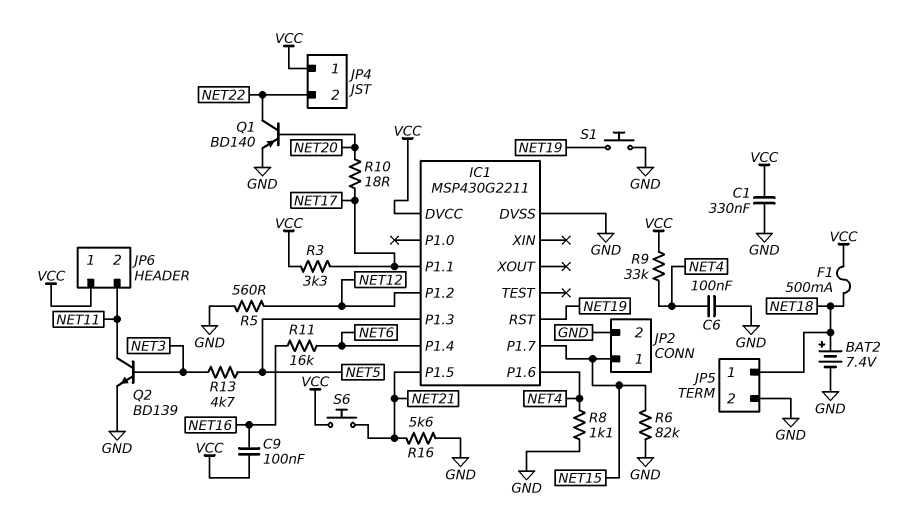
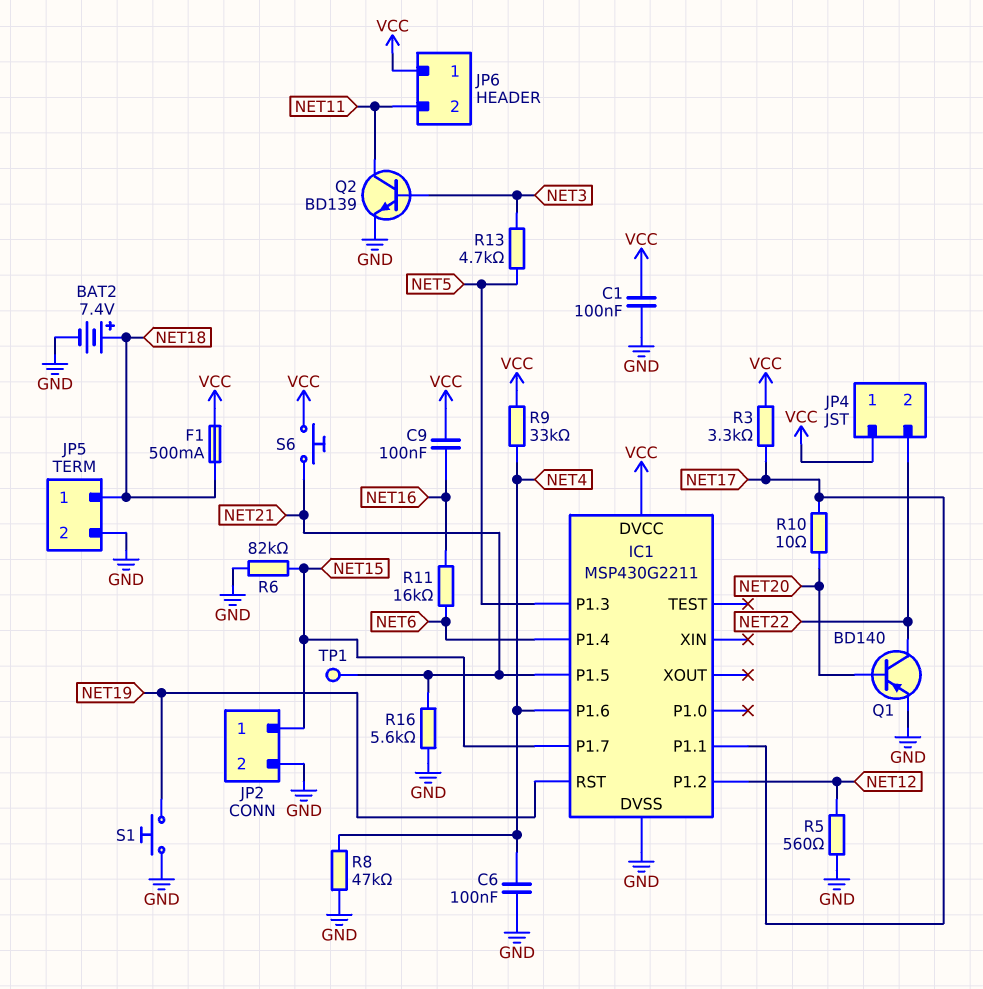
C1: 330nF (GND, VCC) -> 100nF (GND, VCC)
R8: 1.1k (GND, NET4) -> 47k (GND, NET4)
R10: 18 (NET17, NET20) -> 10 (NET17, NET20)
TP1: none -> test point (NET21)

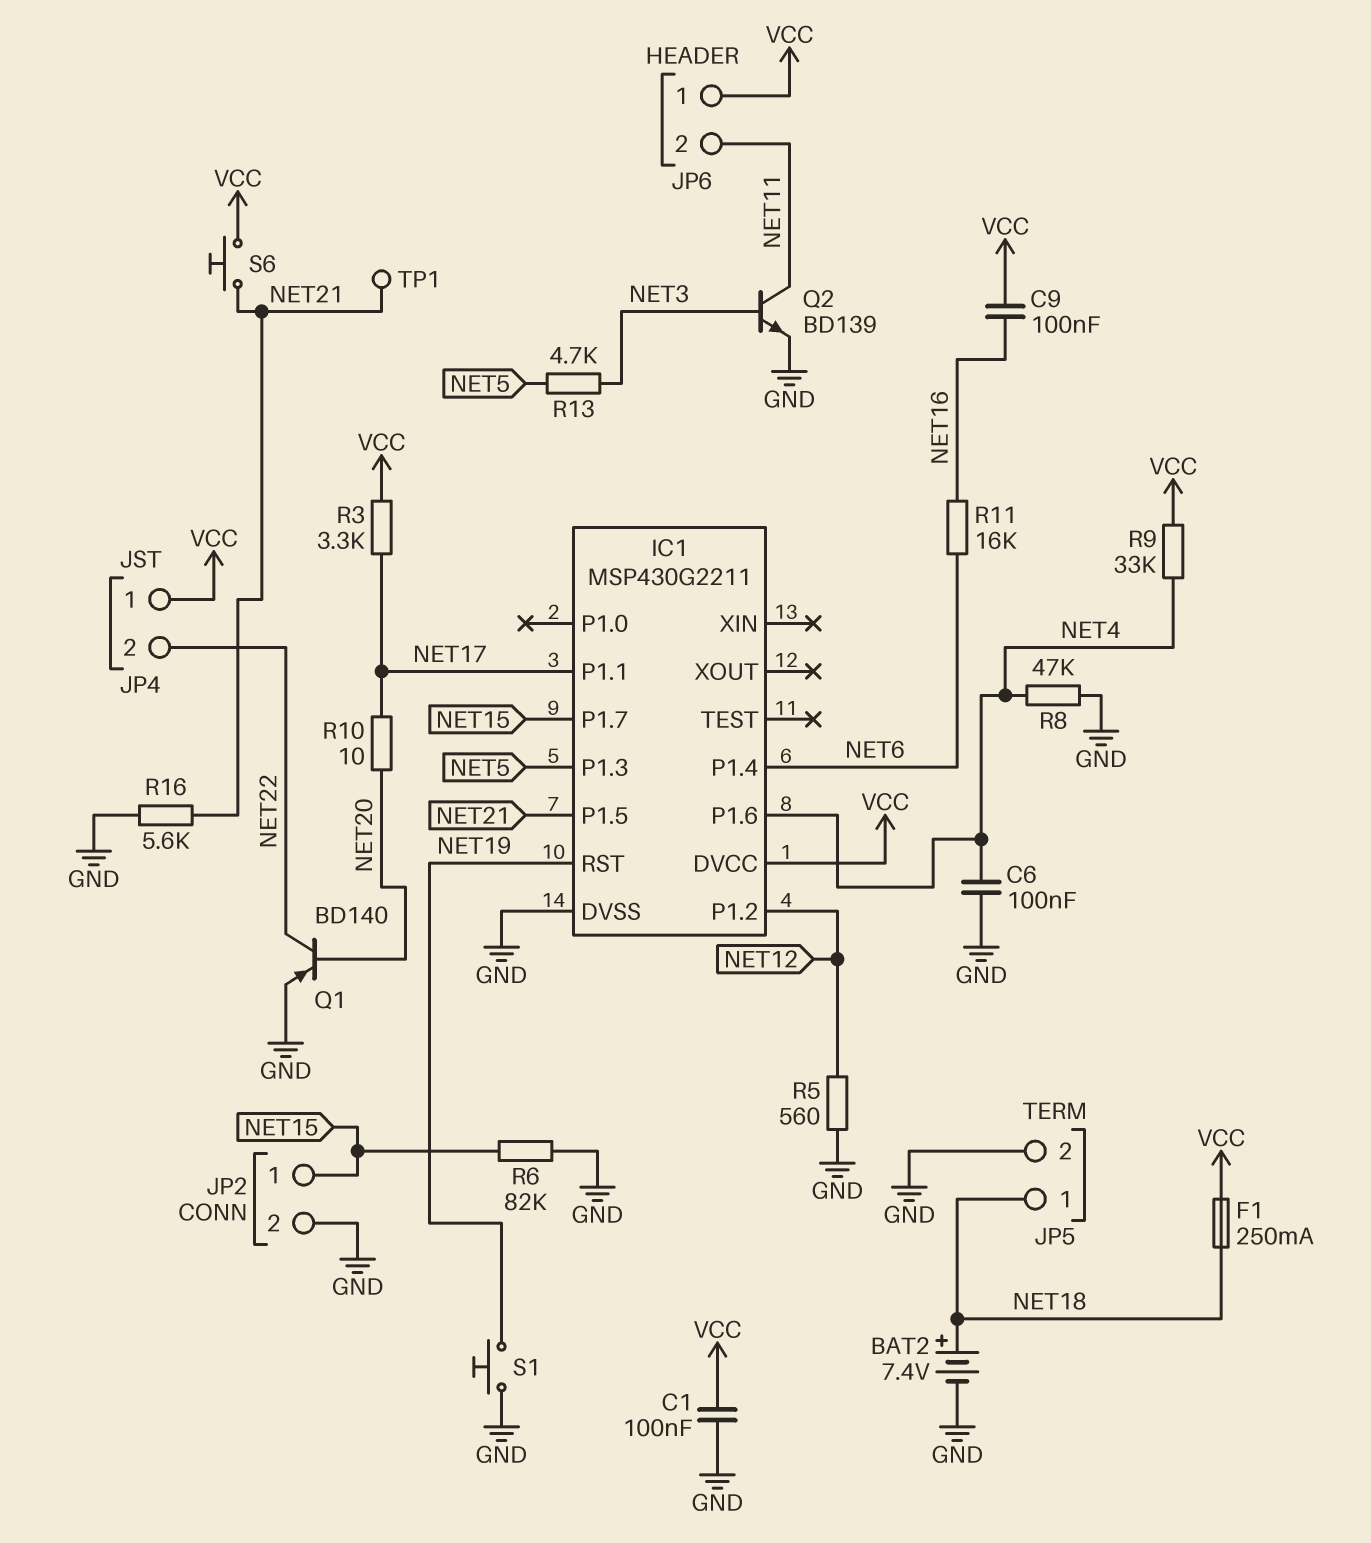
F1: 500mA (NET18, VCC) -> 250mA (NET18, VCC)

